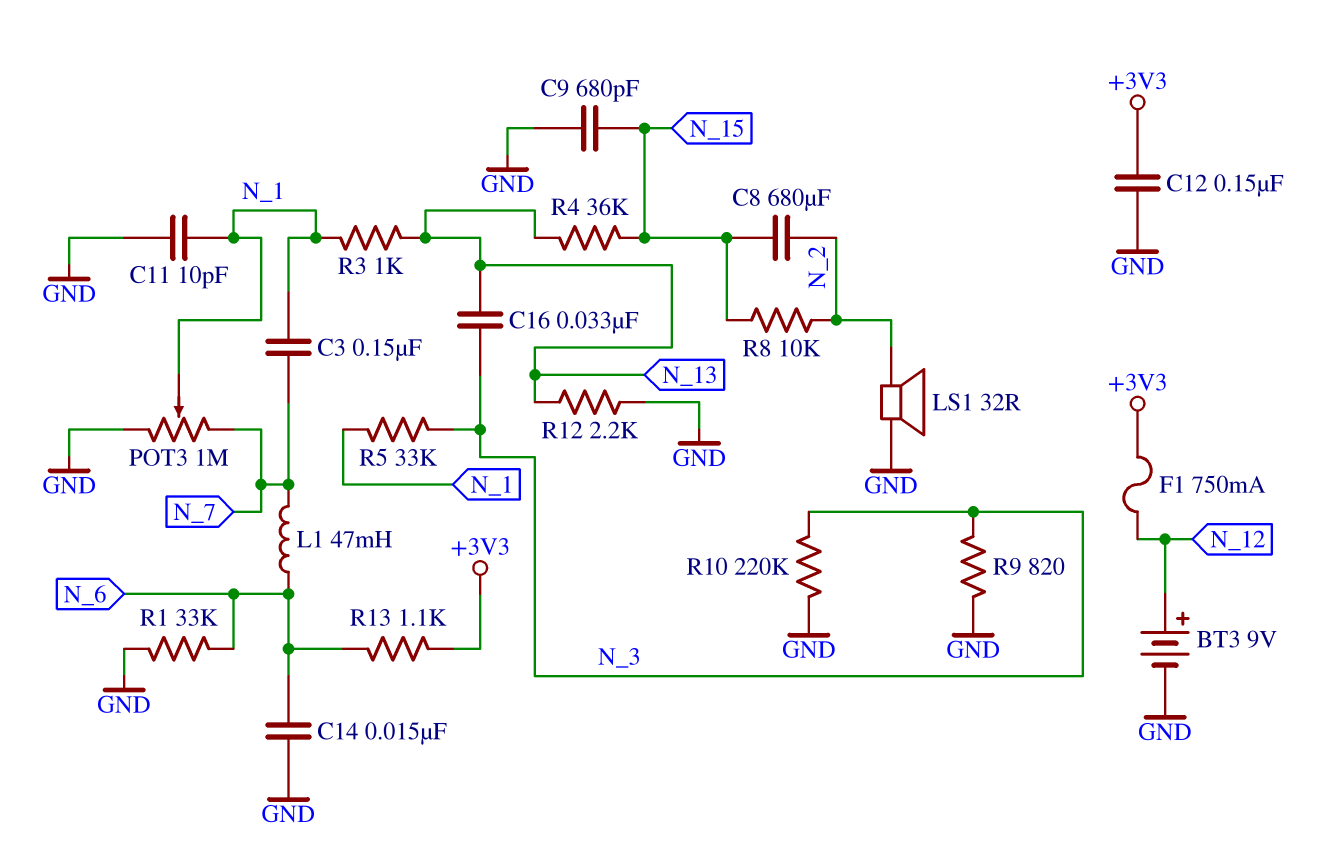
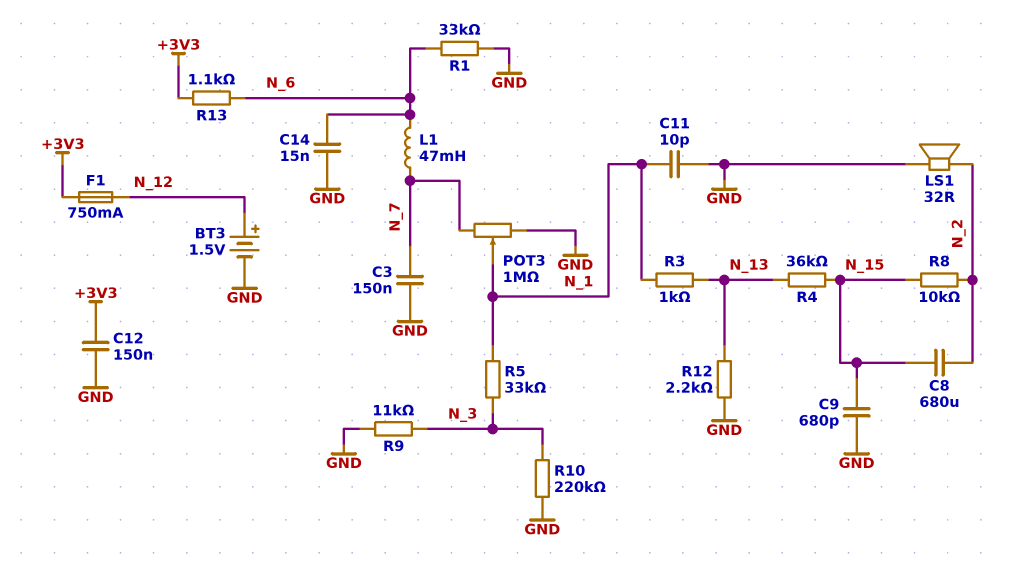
BT3: 9V (plus N_12, minus GND) -> 1.5V (plus N_12, minus GND)
C3: 150nF (N_1, N_7) -> 150nF (GND, N_7)
C16: 33nF (N_3, N_13) -> none
R9: 820 (GND, N_3) -> 11k (GND, N_3)

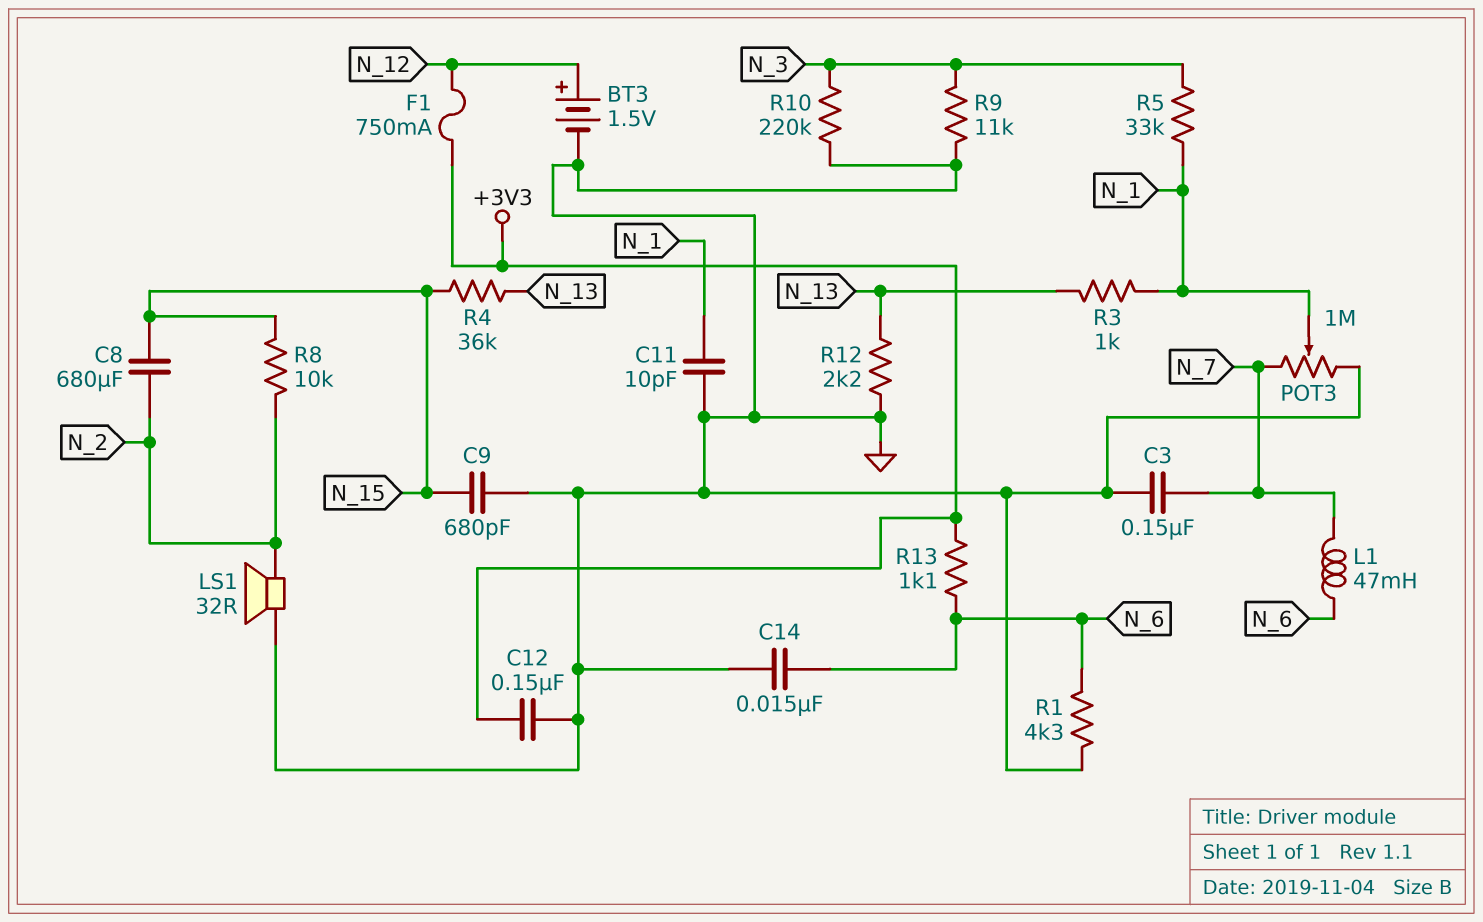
R1: 33k (GND, N_6) -> 4.3k (GND, N_6)

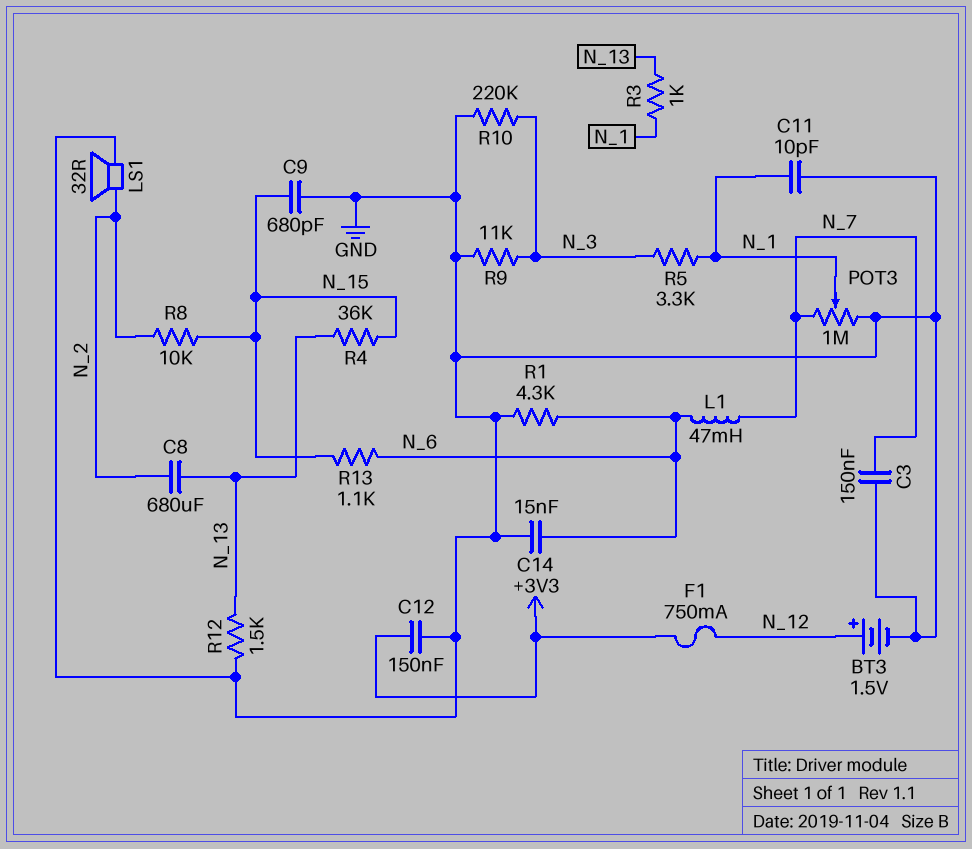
C8: 680uF (N_2, N_15) -> 680uF (N_2, N_13)
R5: 33k (N_1, N_3) -> 3.3k (N_1, N_3)
R12: 2.2k (GND, N_13) -> 1.5k (GND, N_13)
R13: 1.1k (+3V3, N_6) -> 1.1k (N_6, N_15)

